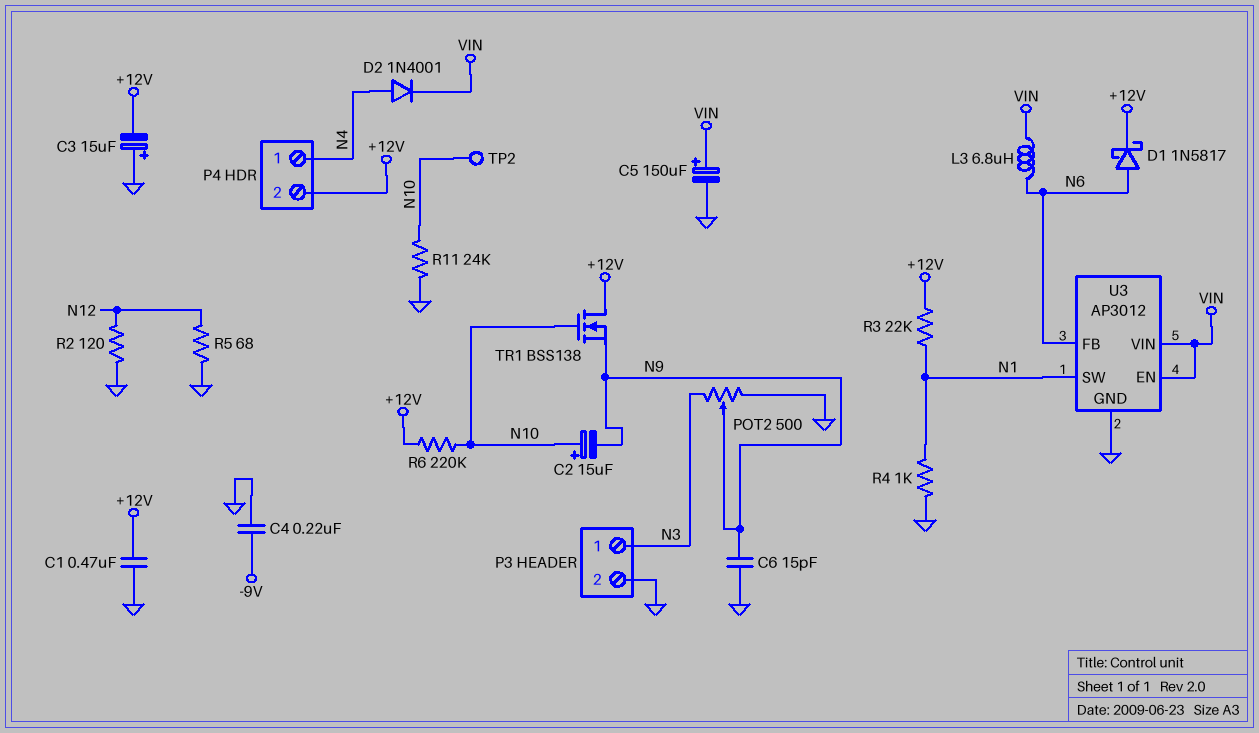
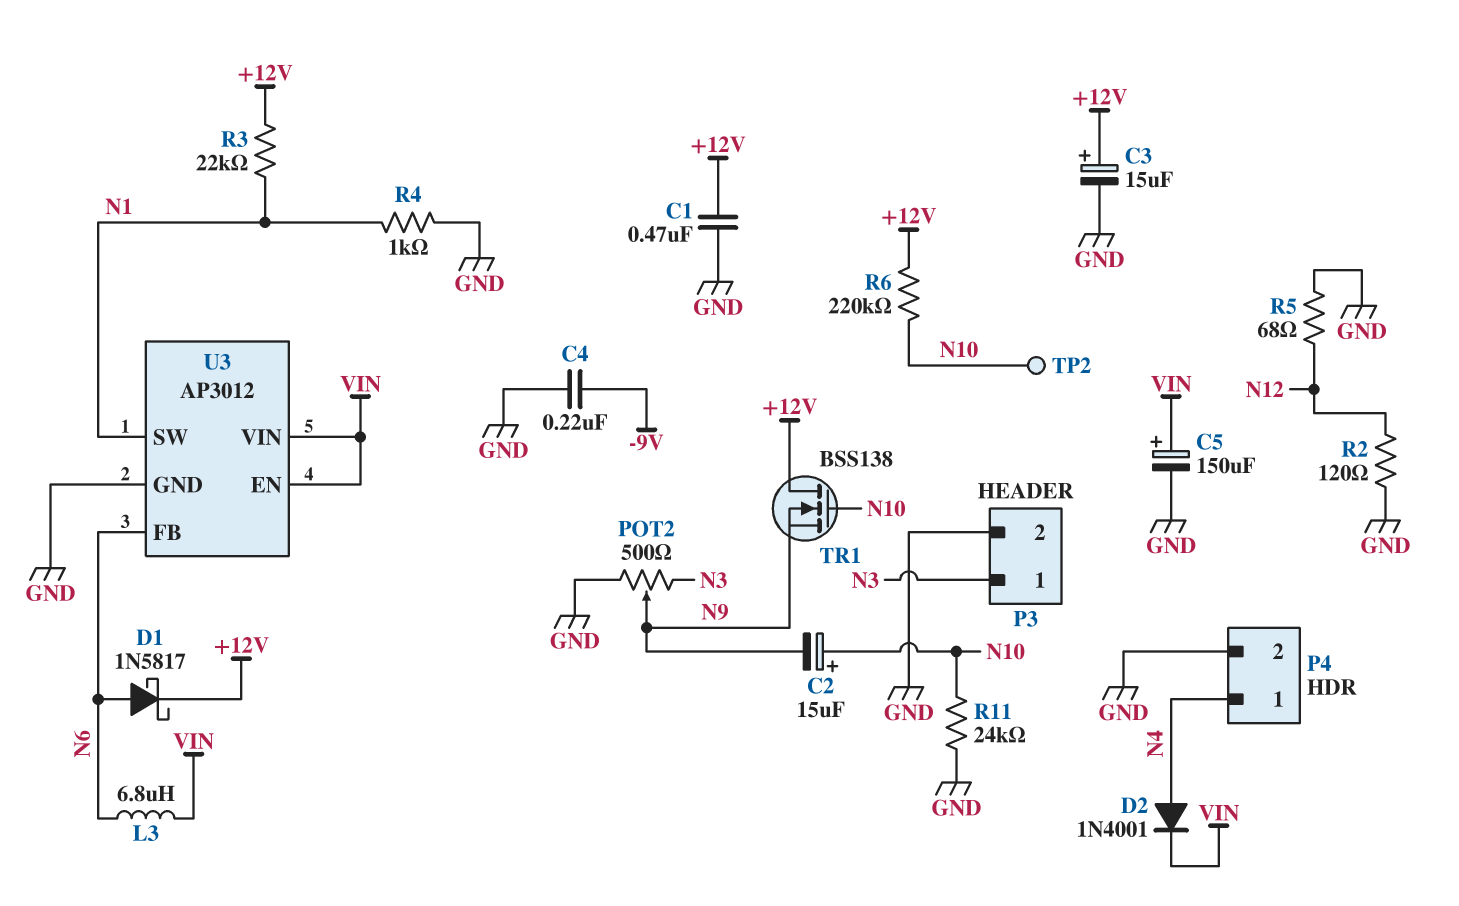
C3: 15uF (plus GND, minus +12V) -> 15uF (plus +12V, minus GND)
C6: 15pF (GND, N9) -> none
P4 pin 2: +12V -> GND

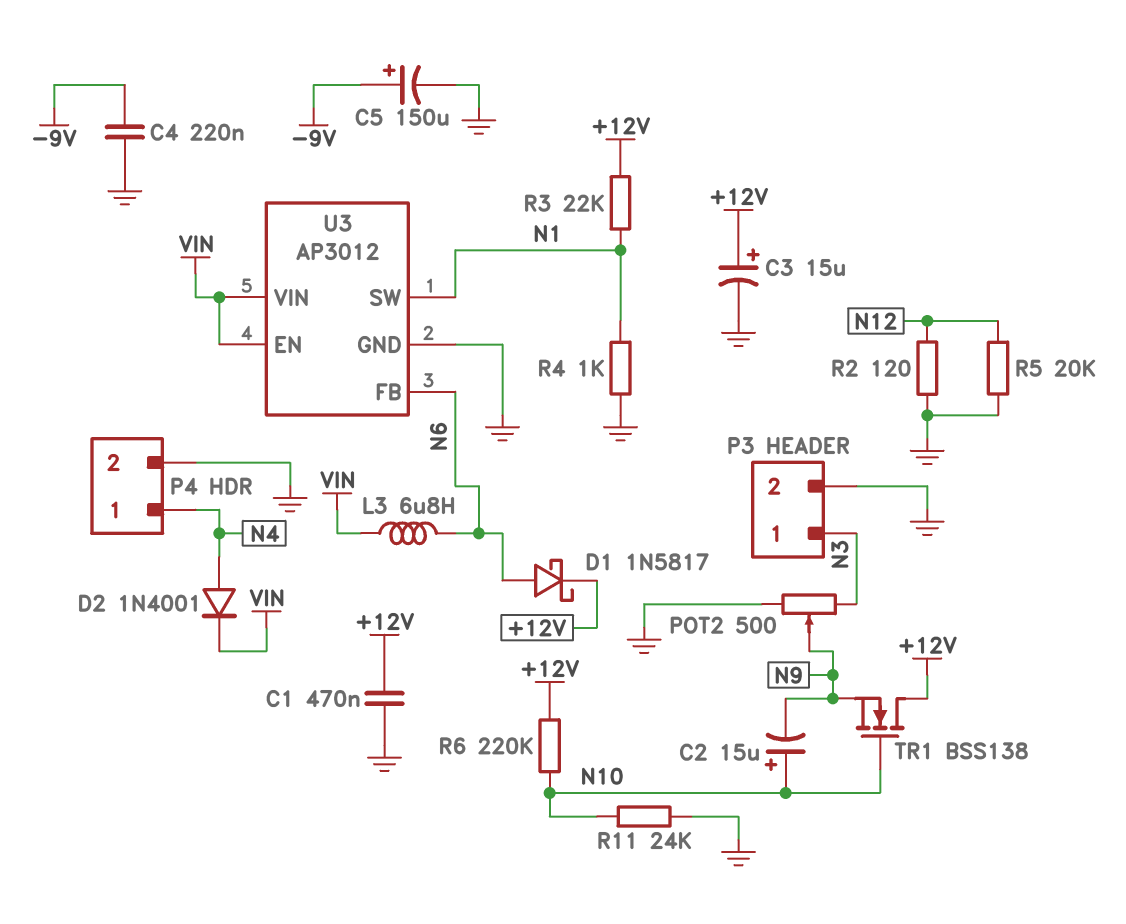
C5: 150uF (plus VIN, minus GND) -> 150uF (plus -9V, minus GND)
R5: 68 (GND, N12) -> 20k (GND, N12)
TP2: test point (N10) -> none

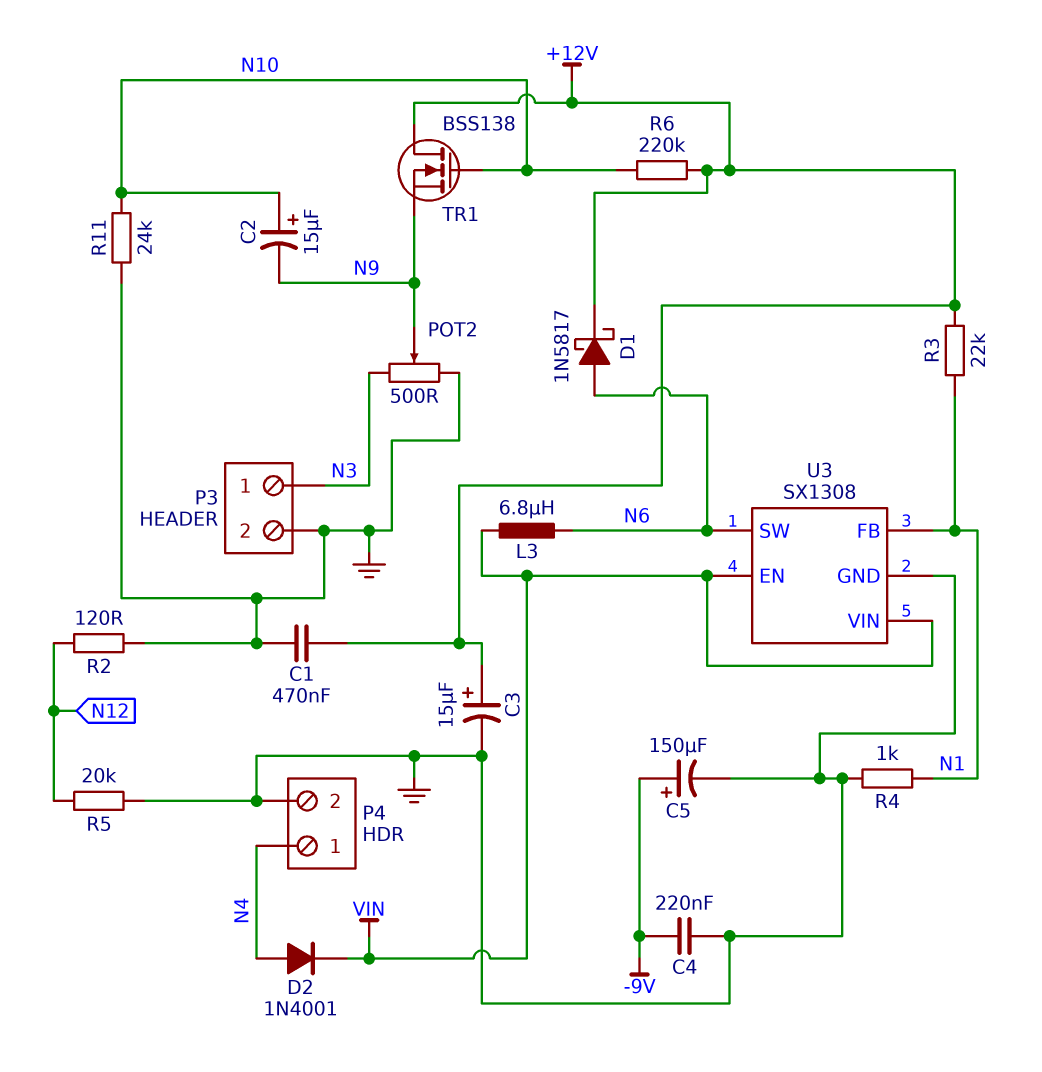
U3: AP3012 -> SX1308
U3 pin FB: N6 -> N1
U3 pin SW: N1 -> N6

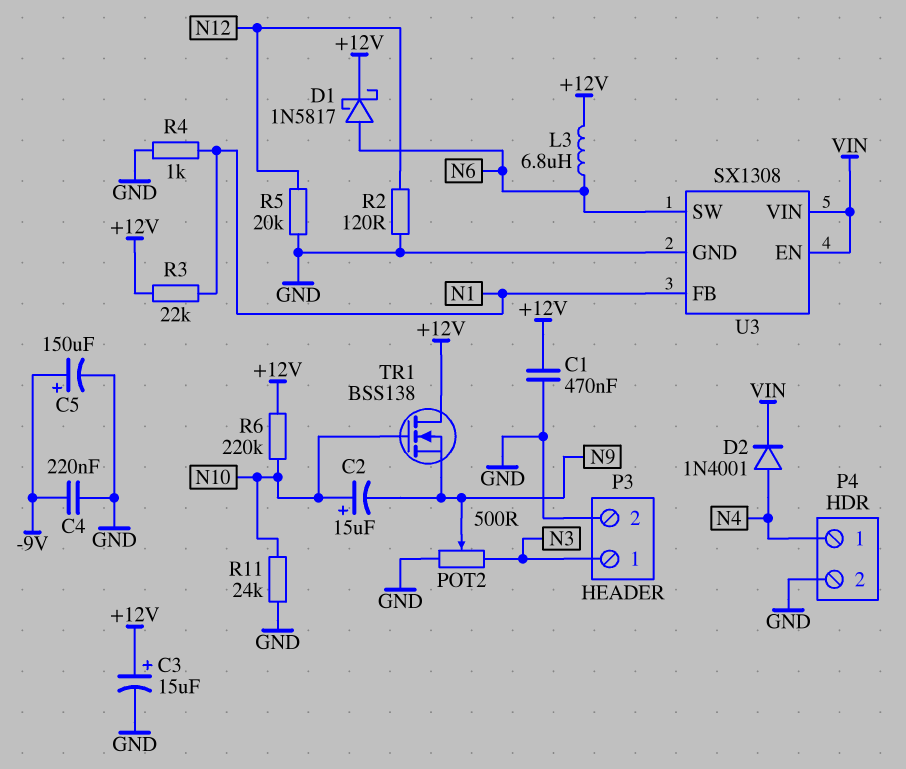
L3: 6.8uH (N6, VIN) -> 6.8uH (+12V, N6)

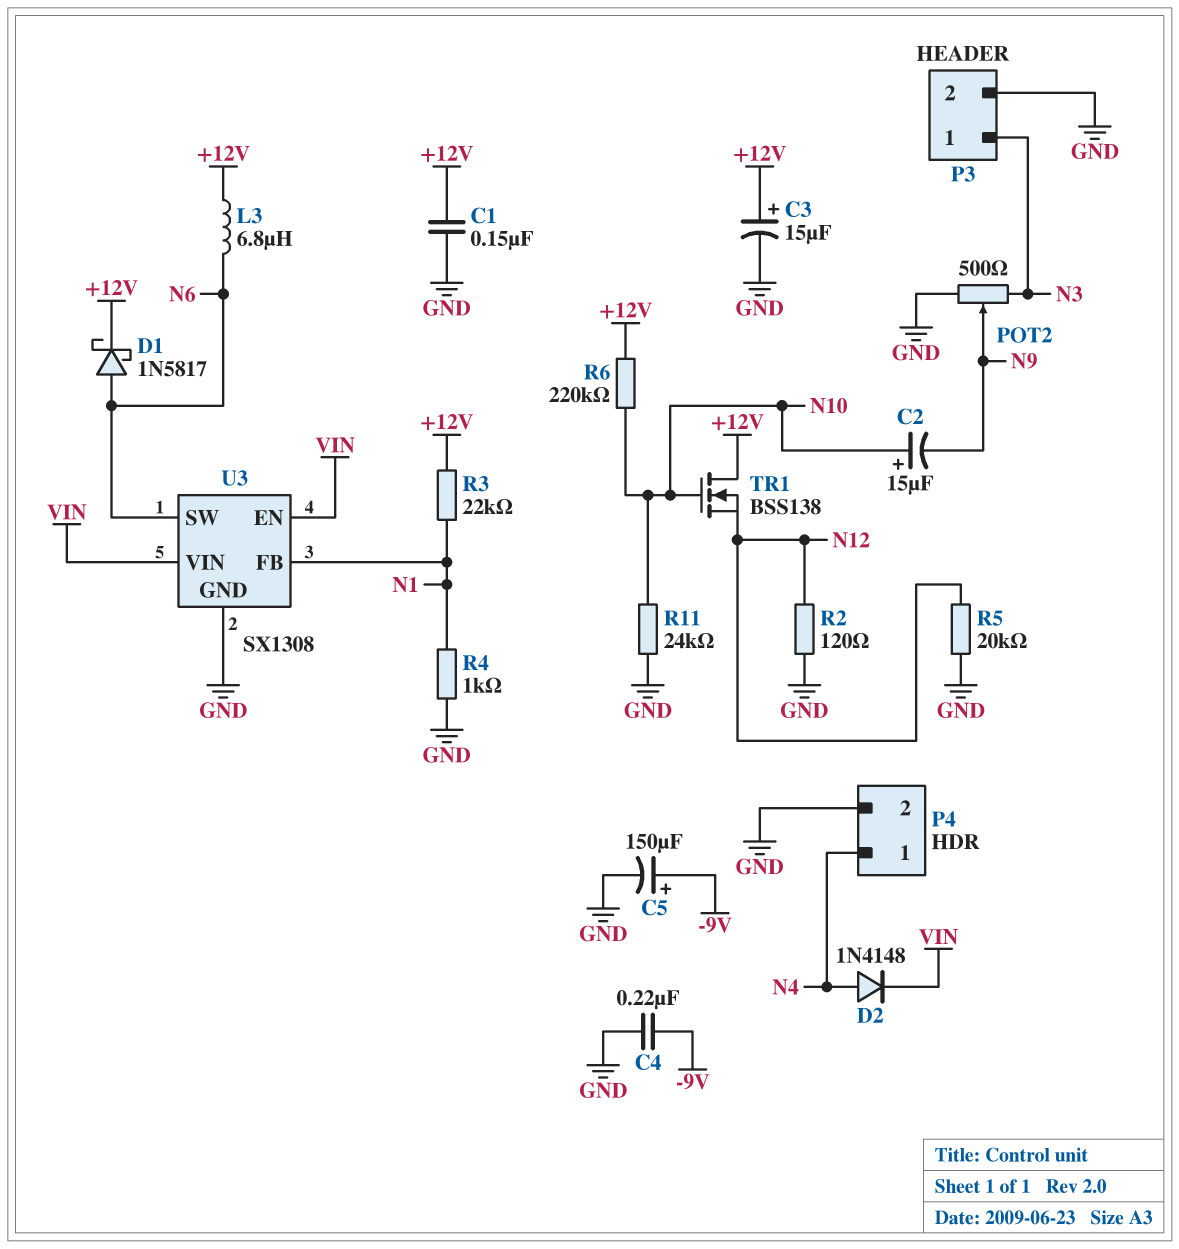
C1: 470nF (+12V, GND) -> 150nF (+12V, GND)
D2: diode 1N4001 (A N4, K VIN) -> diode 1N4148 (A N4, K VIN)
TR1: NMOS BSS138 (G N10, D +12V, S N9) -> NMOS BSS138 (G N10, D +12V, S N12)

